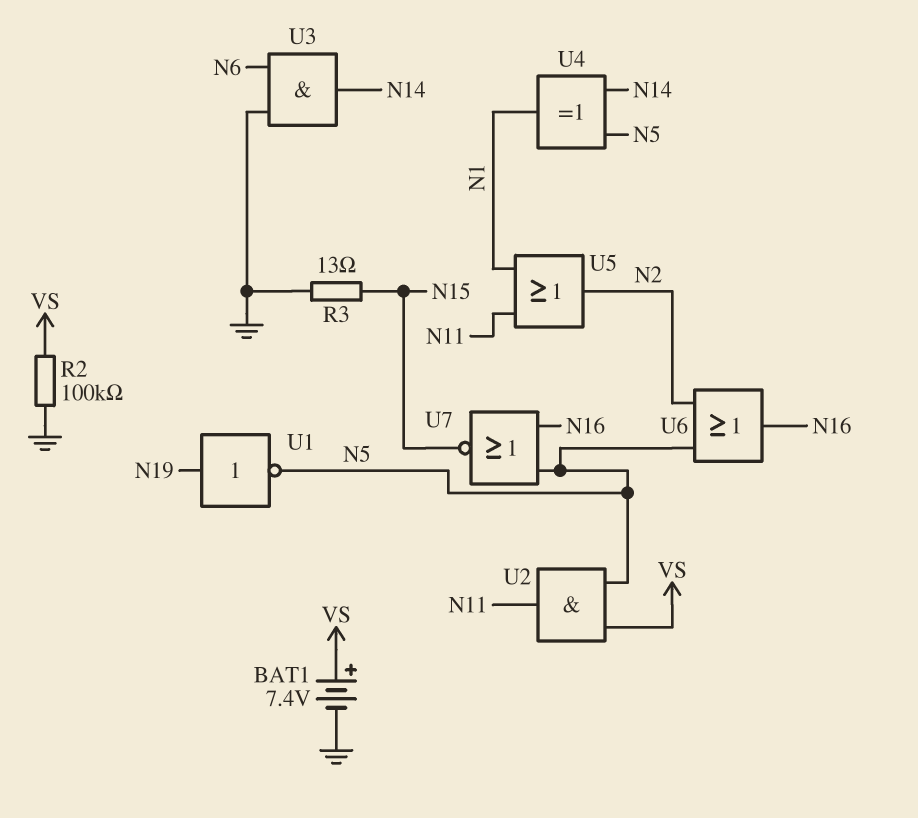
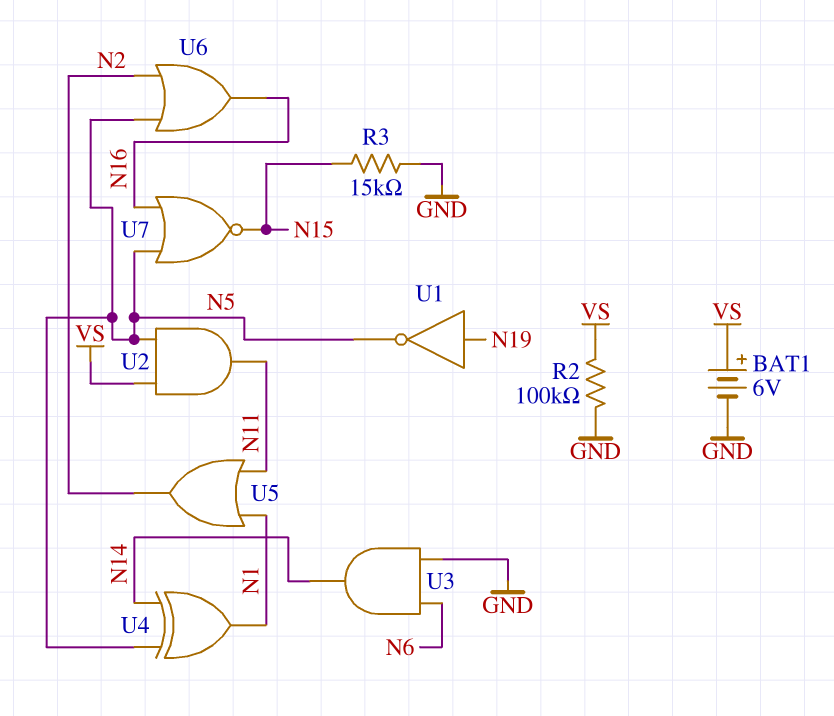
BAT1: 7.4V (plus VS, minus GND) -> 6V (plus VS, minus GND)
R3: 13 (GND, N15) -> 15k (GND, N15)

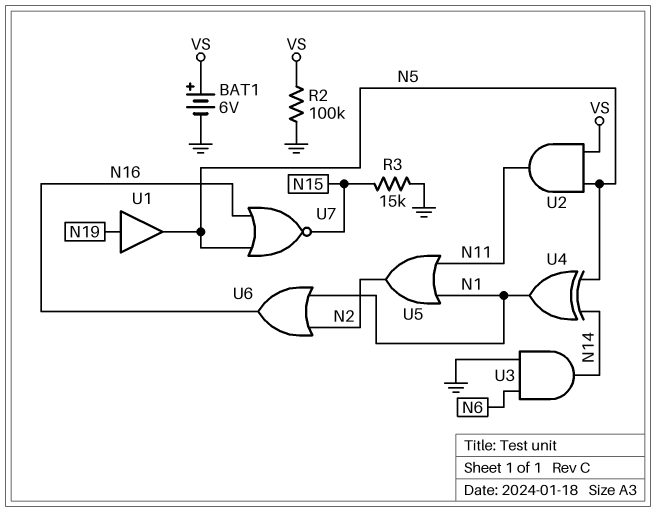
U1: NOT (in N19, out N5) -> buffer (in N19, out N5)
U6: OR (in N2, in N5, out N16) -> OR (in N1, in N2, out N16)

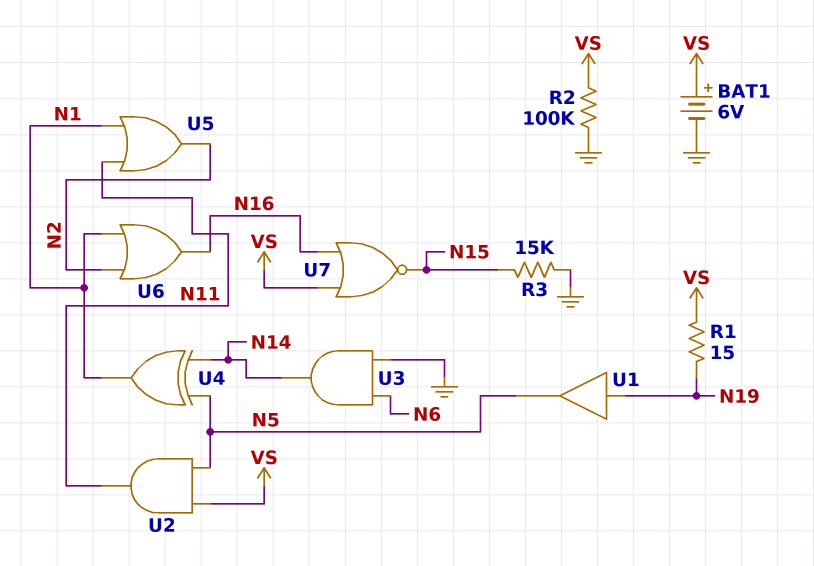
R1: none -> 15 (N19, VS)
U7: NOR (in N5, in N16, out N15) -> NOR (in N16, in VS, out N15)

